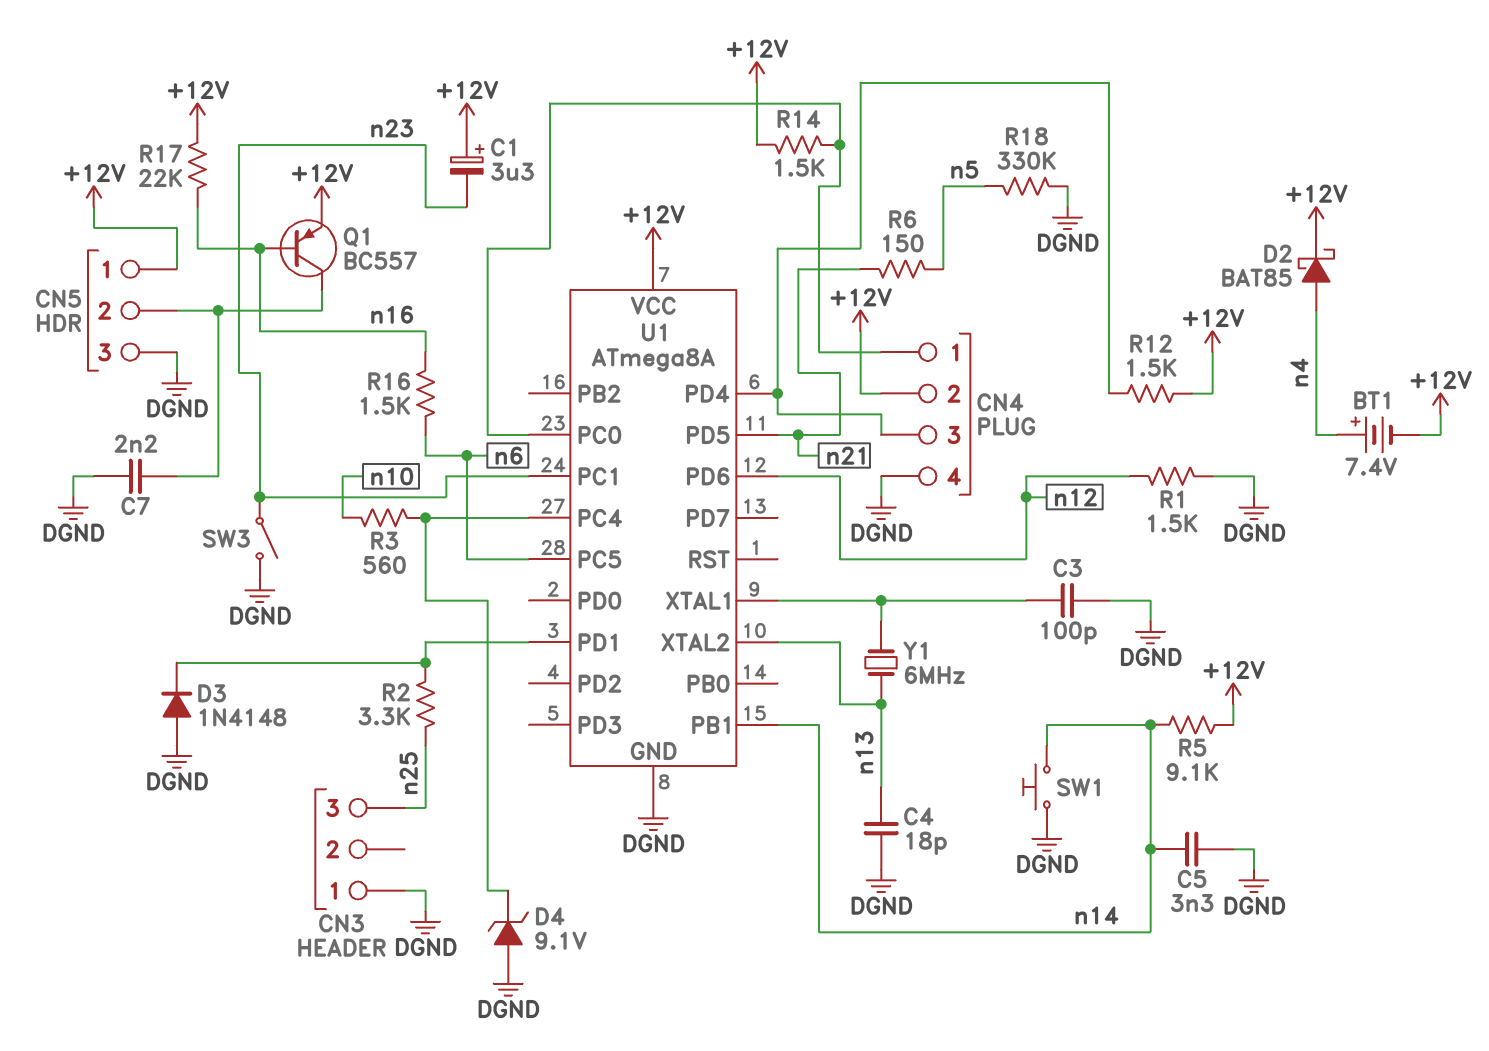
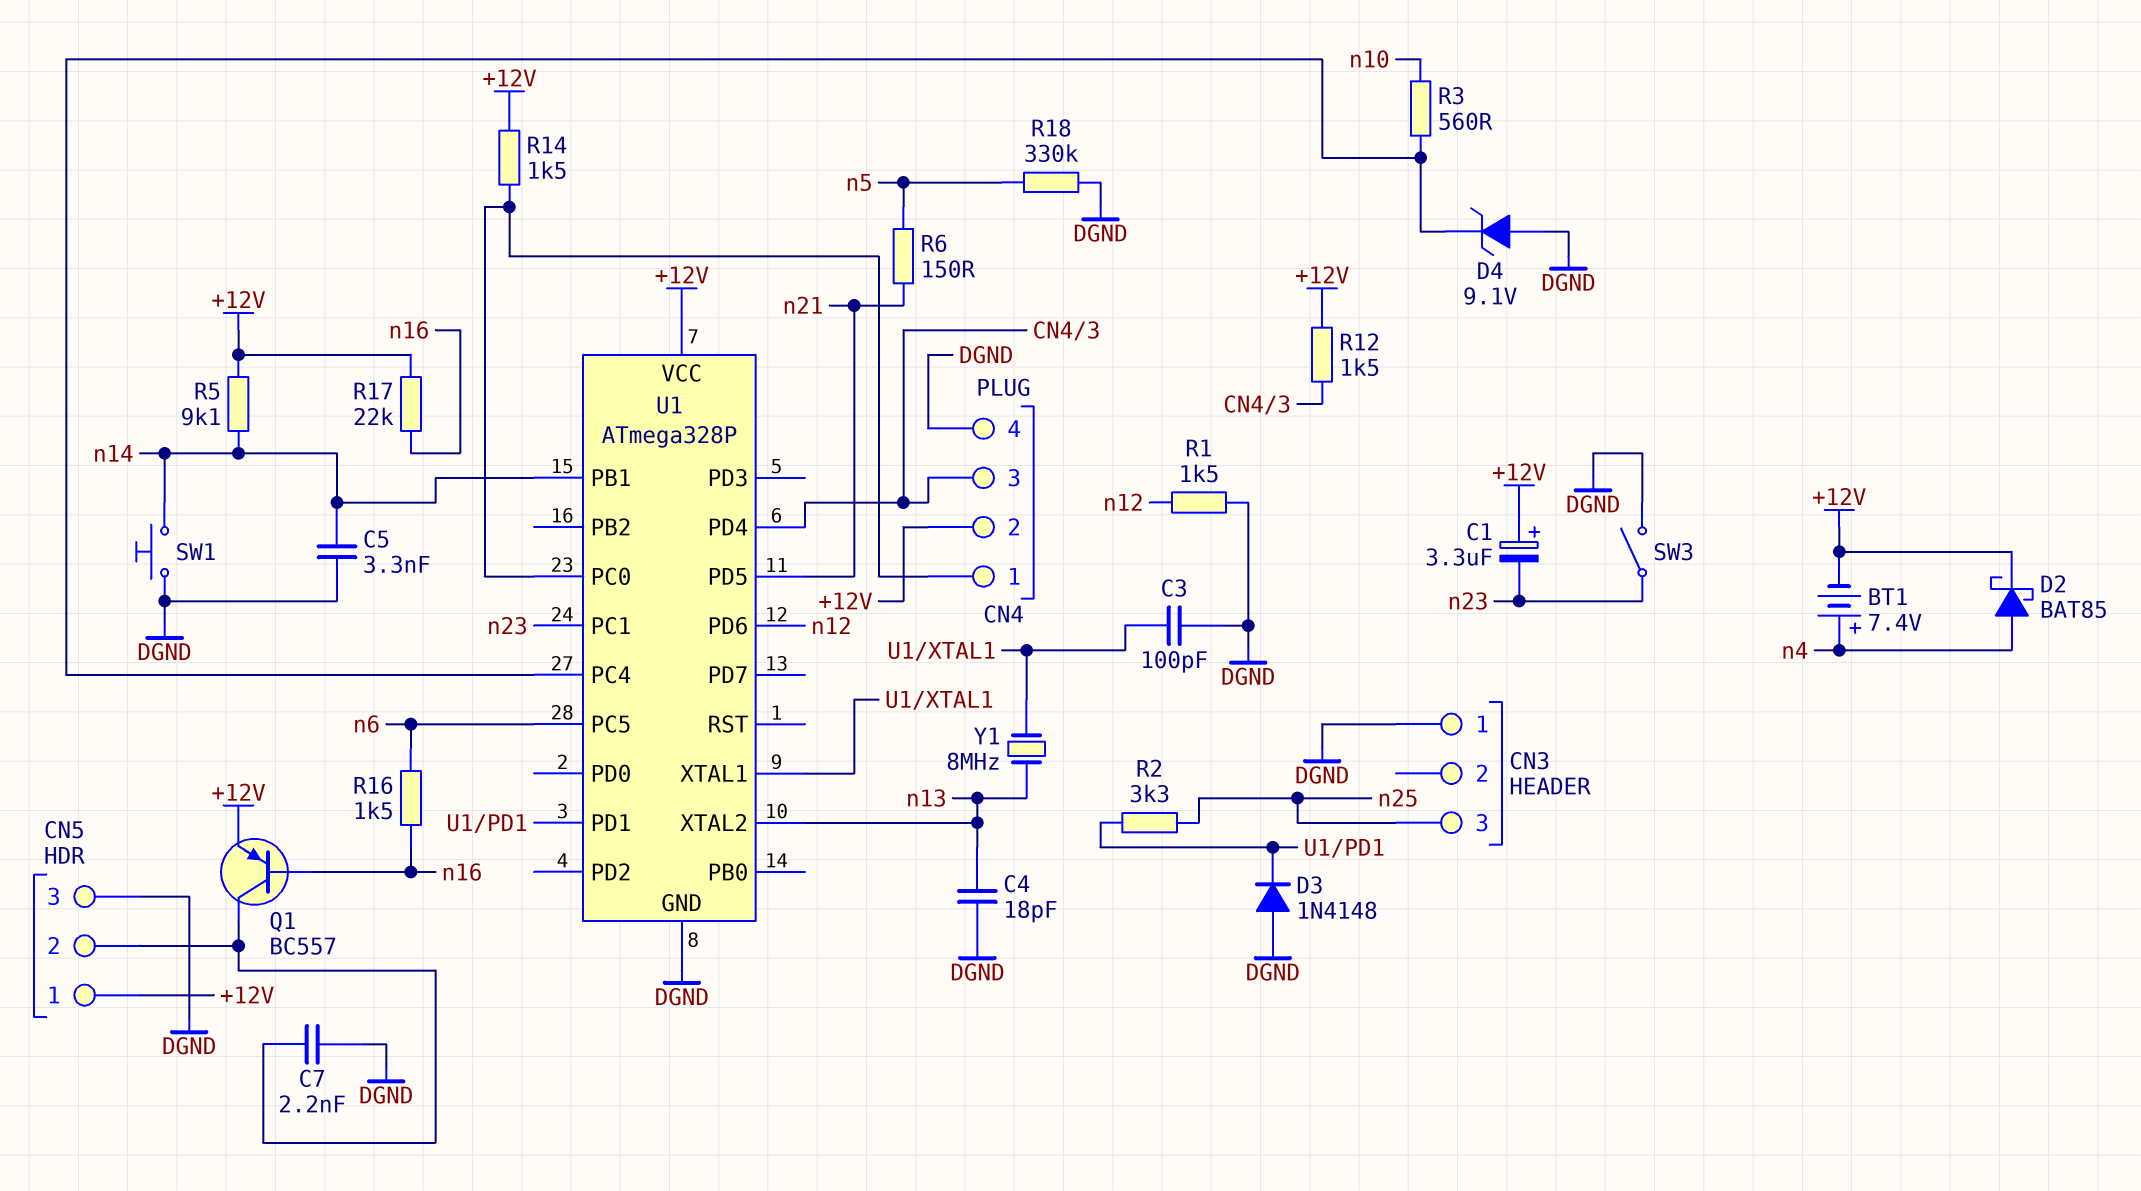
U1: ATmega8A -> ATmega328P
Y1: 6MHz (U1/XTAL1, n13) -> 8MHz (U1/XTAL1, n13)

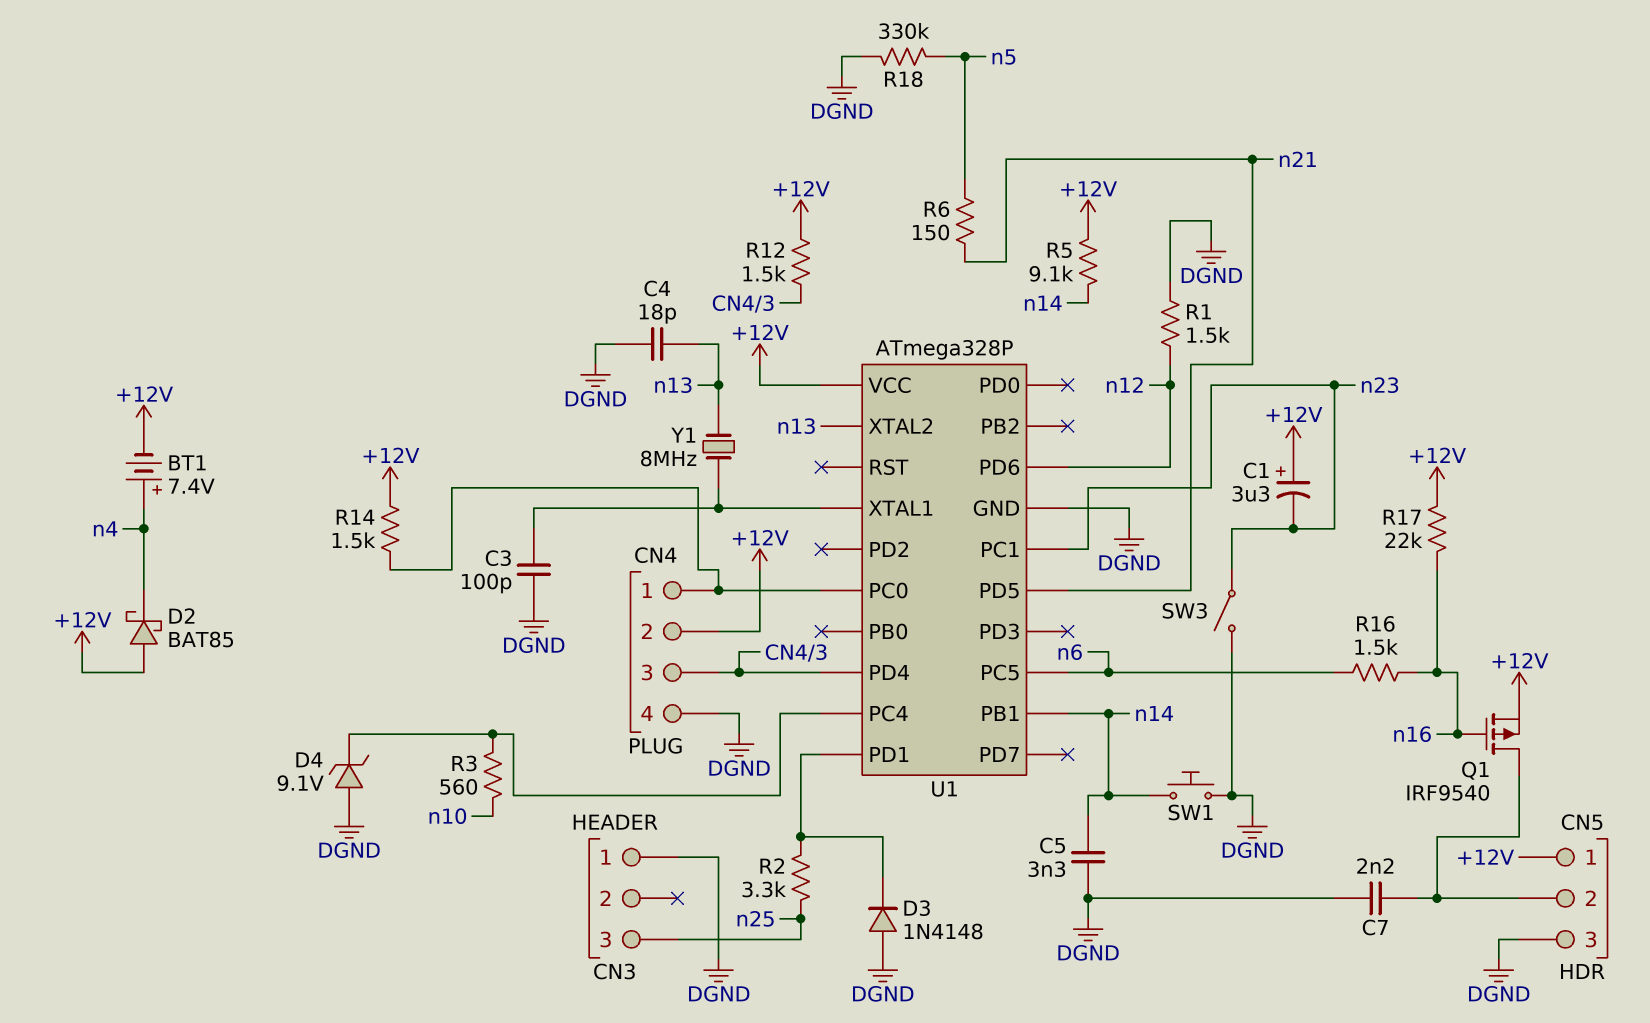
D2: schottky BAT85 (A n4, K +12V) -> schottky BAT85 (A +12V, K n4)
Q1: PNP BC557 (B n16, C CN5/2, E +12V) -> PMOS IRF9540 (G n16, D CN5/2, S +12V)

